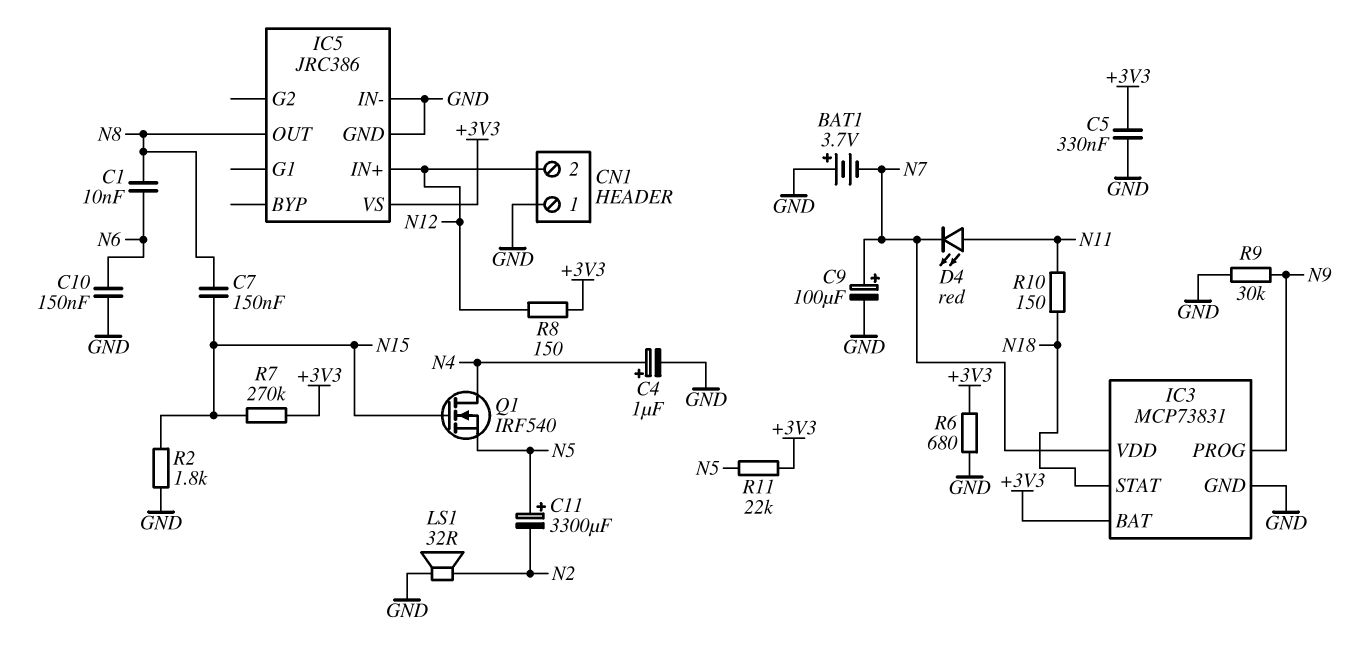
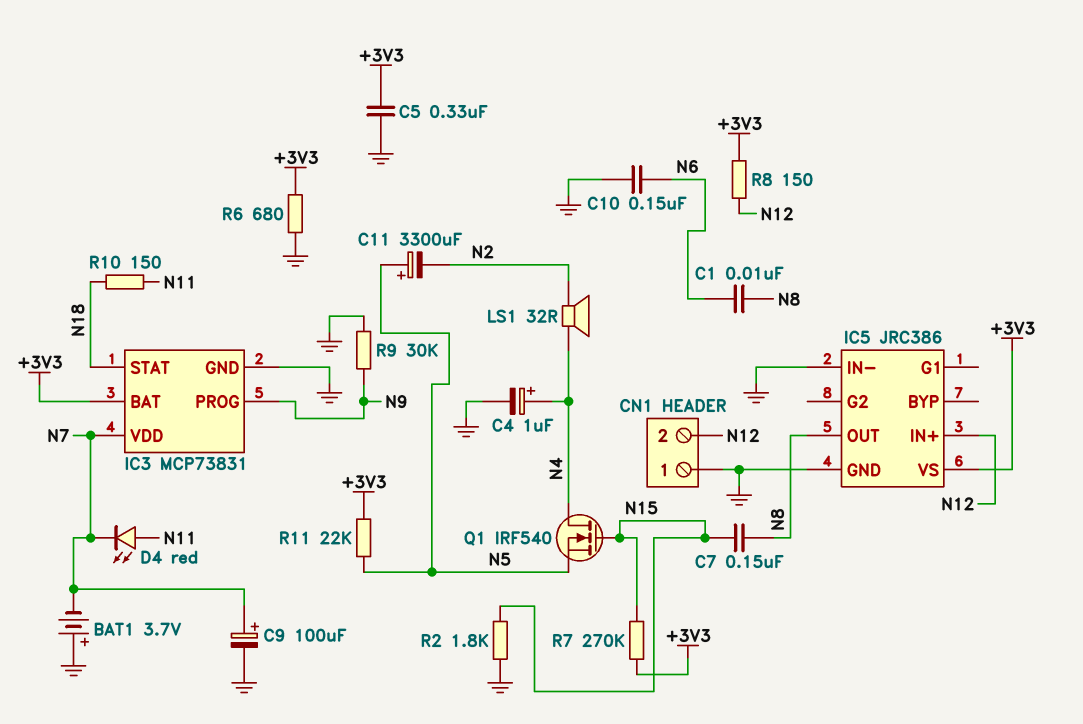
LS1: speaker 32R (GND, N2) -> speaker 32R (N2, N4)

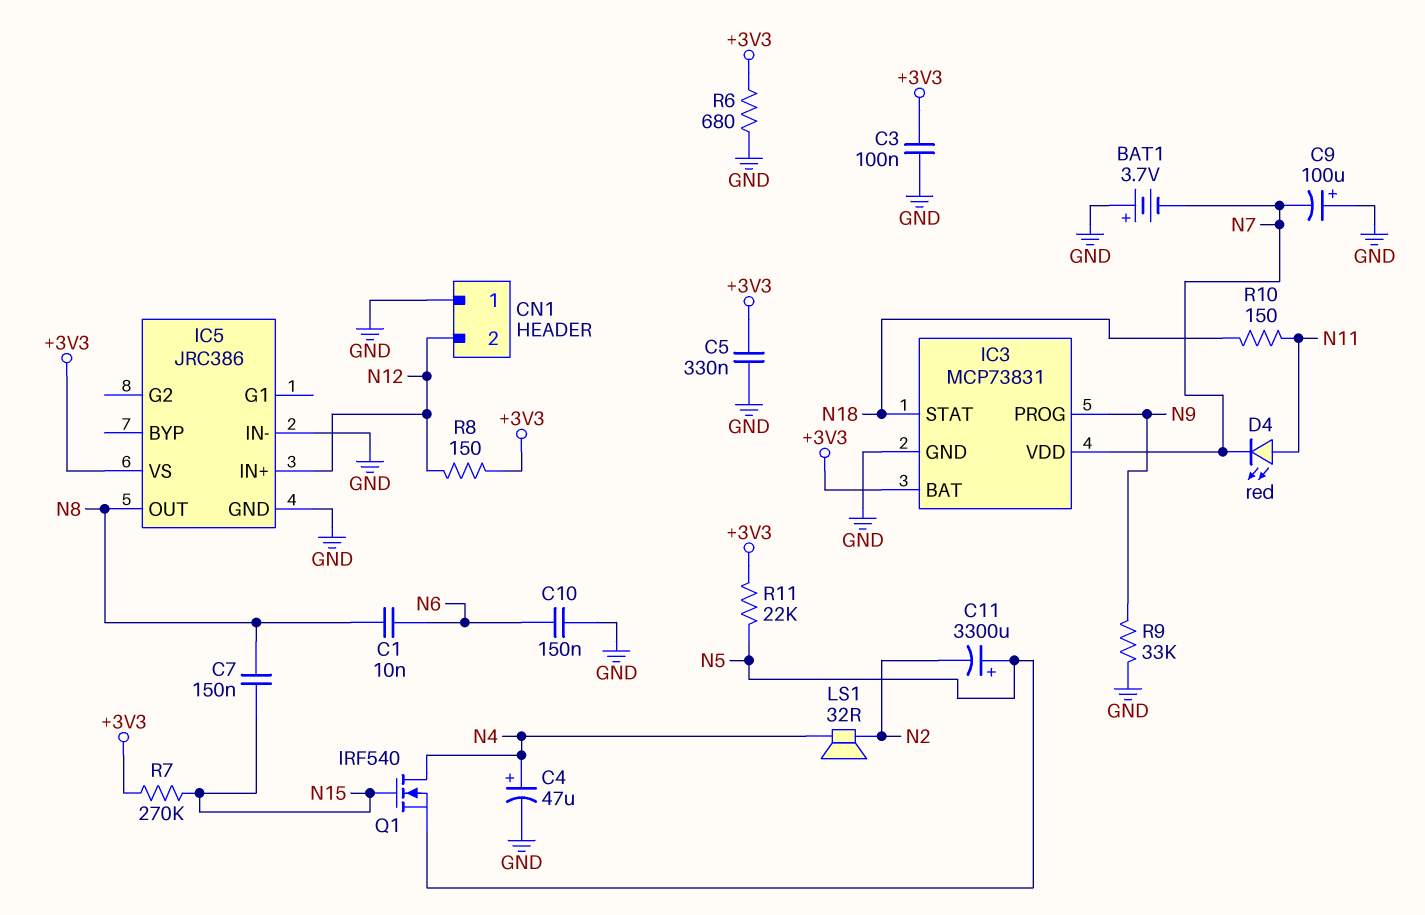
C3: none -> 100nF (+3V3, GND)
C4: 1uF (plus N4, minus GND) -> 47uF (plus N4, minus GND)
C9: 100uF (plus N7, minus GND) -> 100uF (plus GND, minus N7)
R2: 1.8k (GND, N15) -> none
R9: 30k (GND, N9) -> 33k (GND, N9)

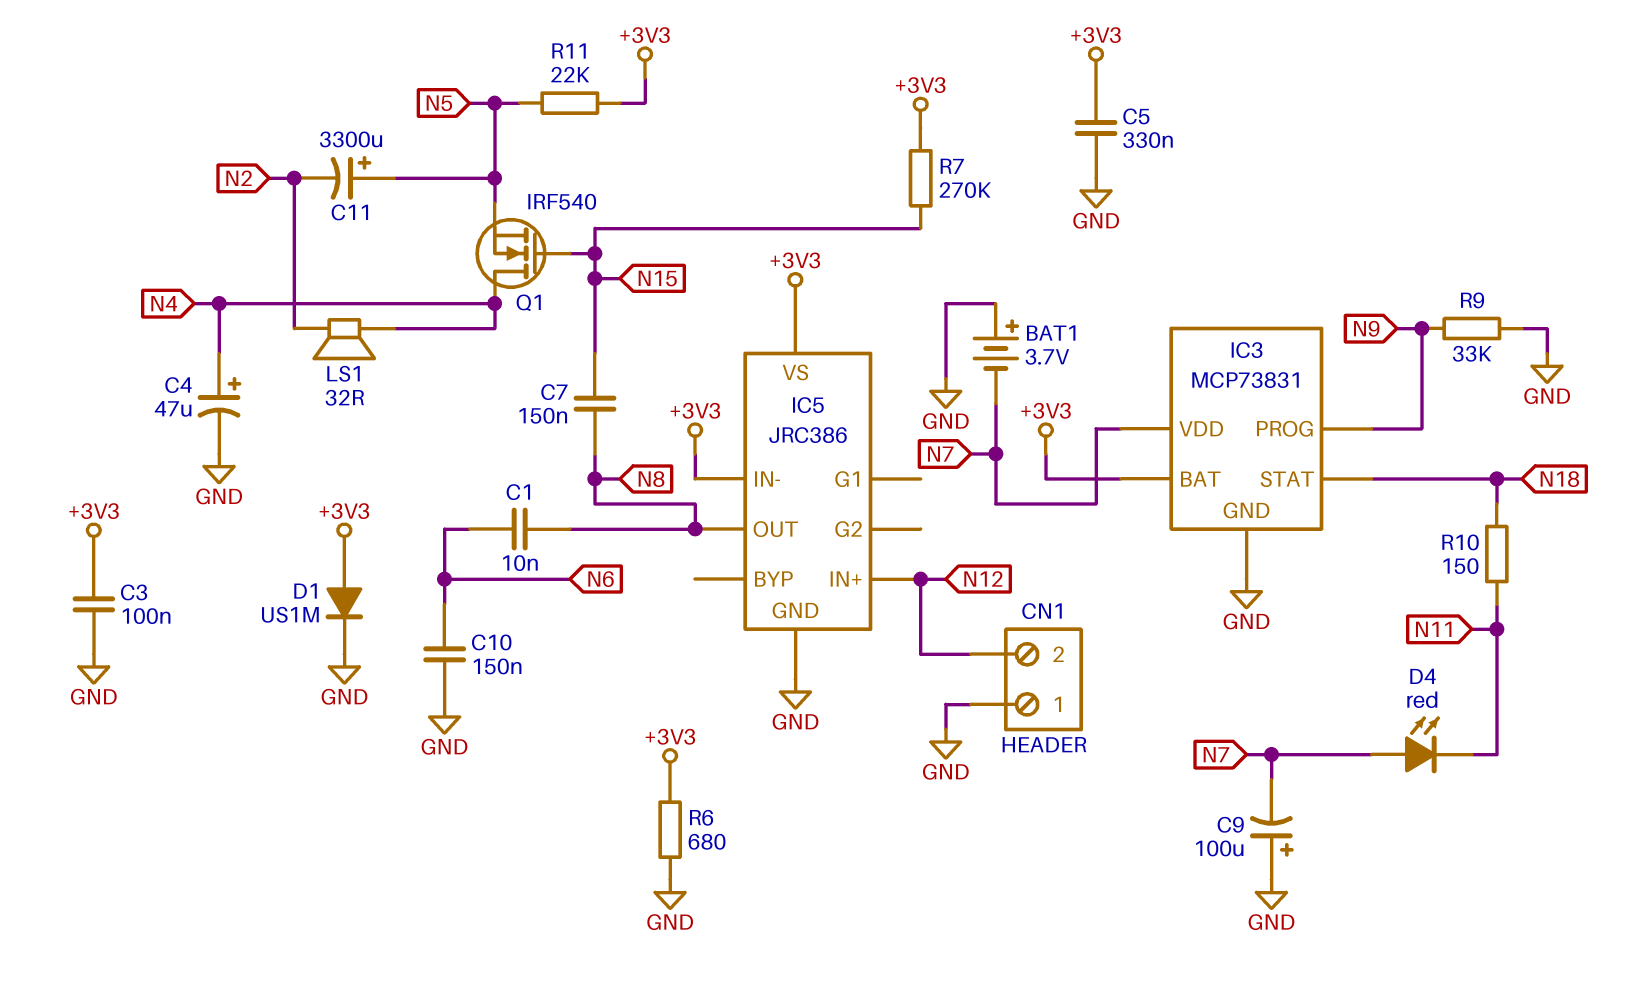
D1: none -> diode US1M (A +3V3, K GND)
D4: LED red (A N11, K N7) -> LED red (A N7, K N11)
IC5 pin IN-: GND -> +3V3
R8: 150 (+3V3, N12) -> none

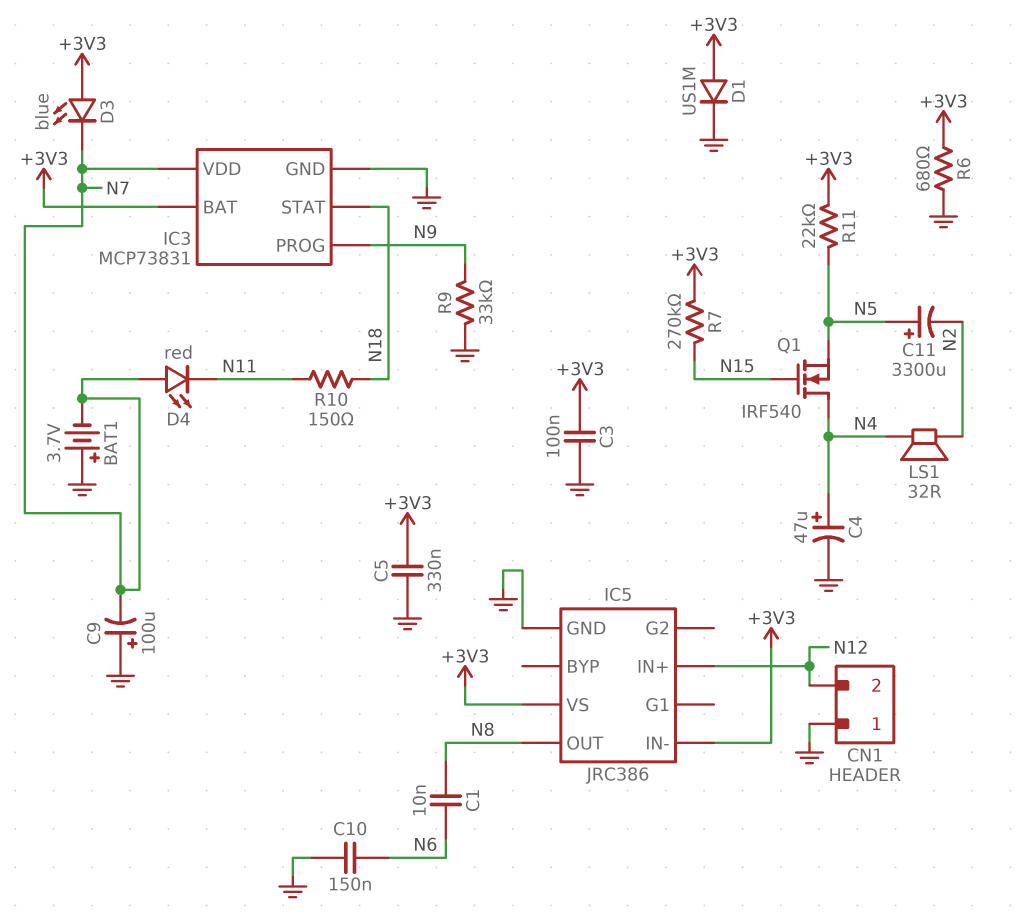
C7: 150nF (N8, N15) -> none
D3: none -> LED blue (A +3V3, K N7)

